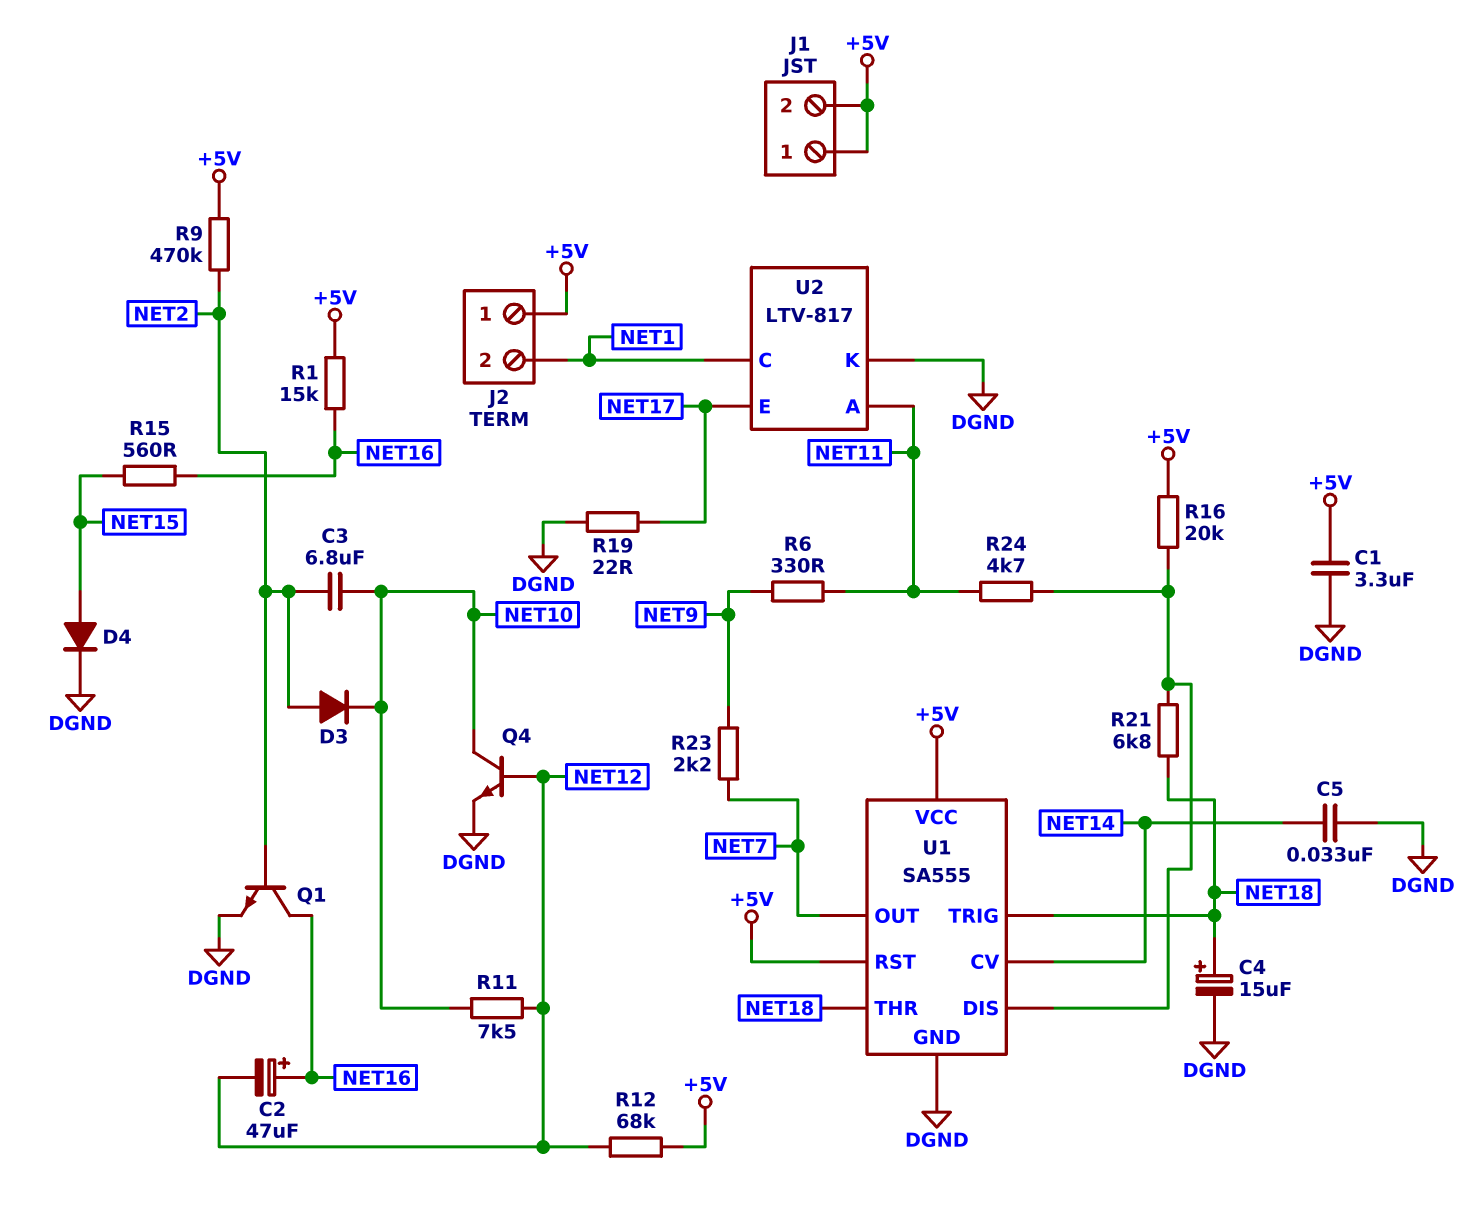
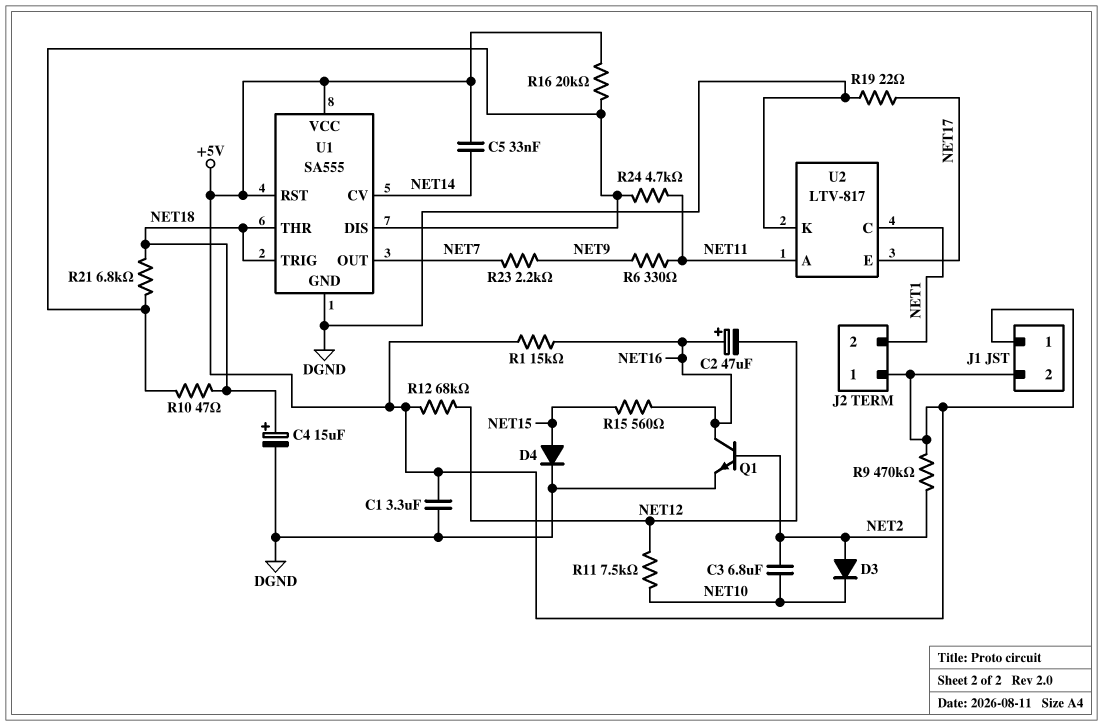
C5: 33nF (DGND, NET14) -> 33nF (+5V, NET14)
Q4: NPN (B NET12, C NET10, E DGND) -> none
R10: none -> 47 (NET18, U1/DIS)

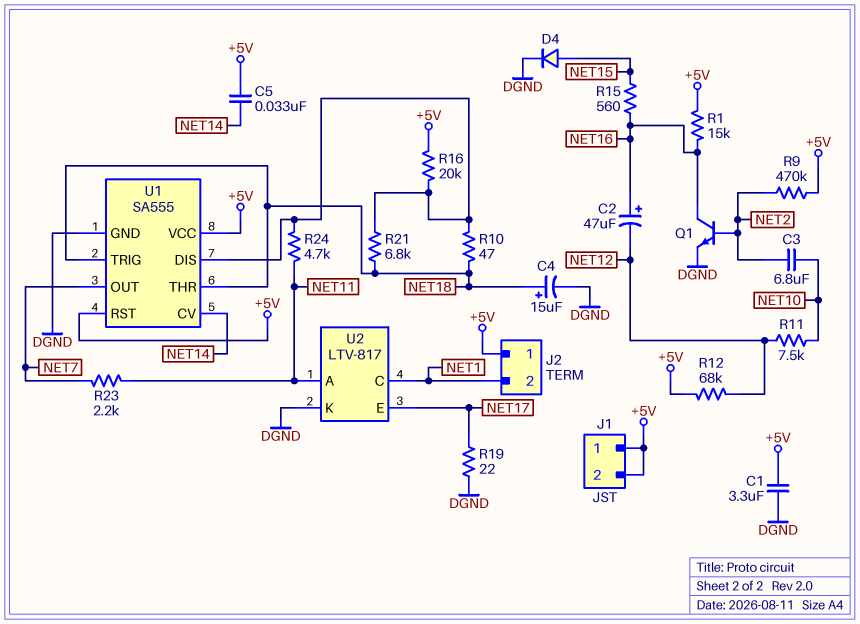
D3: diode (A NET2, K NET10) -> none
R6: 330 (NET9, NET11) -> none
R23: 2.2k (NET7, NET9) -> 2.2k (NET7, NET11)

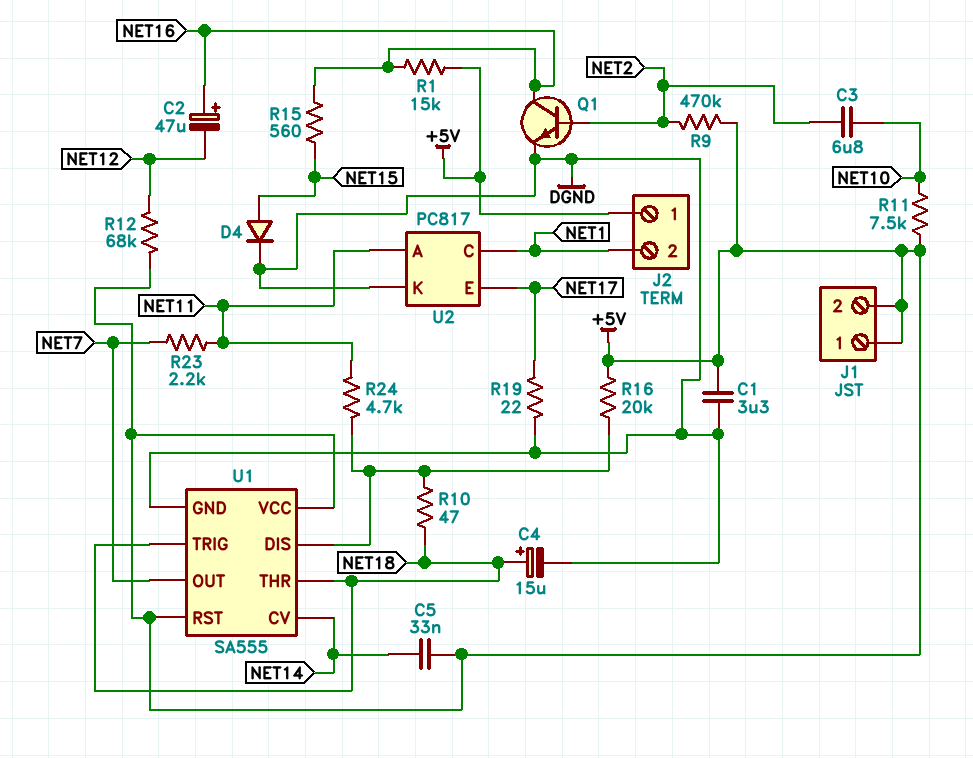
R11: 7.5k (NET10, NET12) -> 7.5k (+5V, NET10)
R21: 6.8k (NET18, U1/DIS) -> none
U2: LTV-817 -> PC817

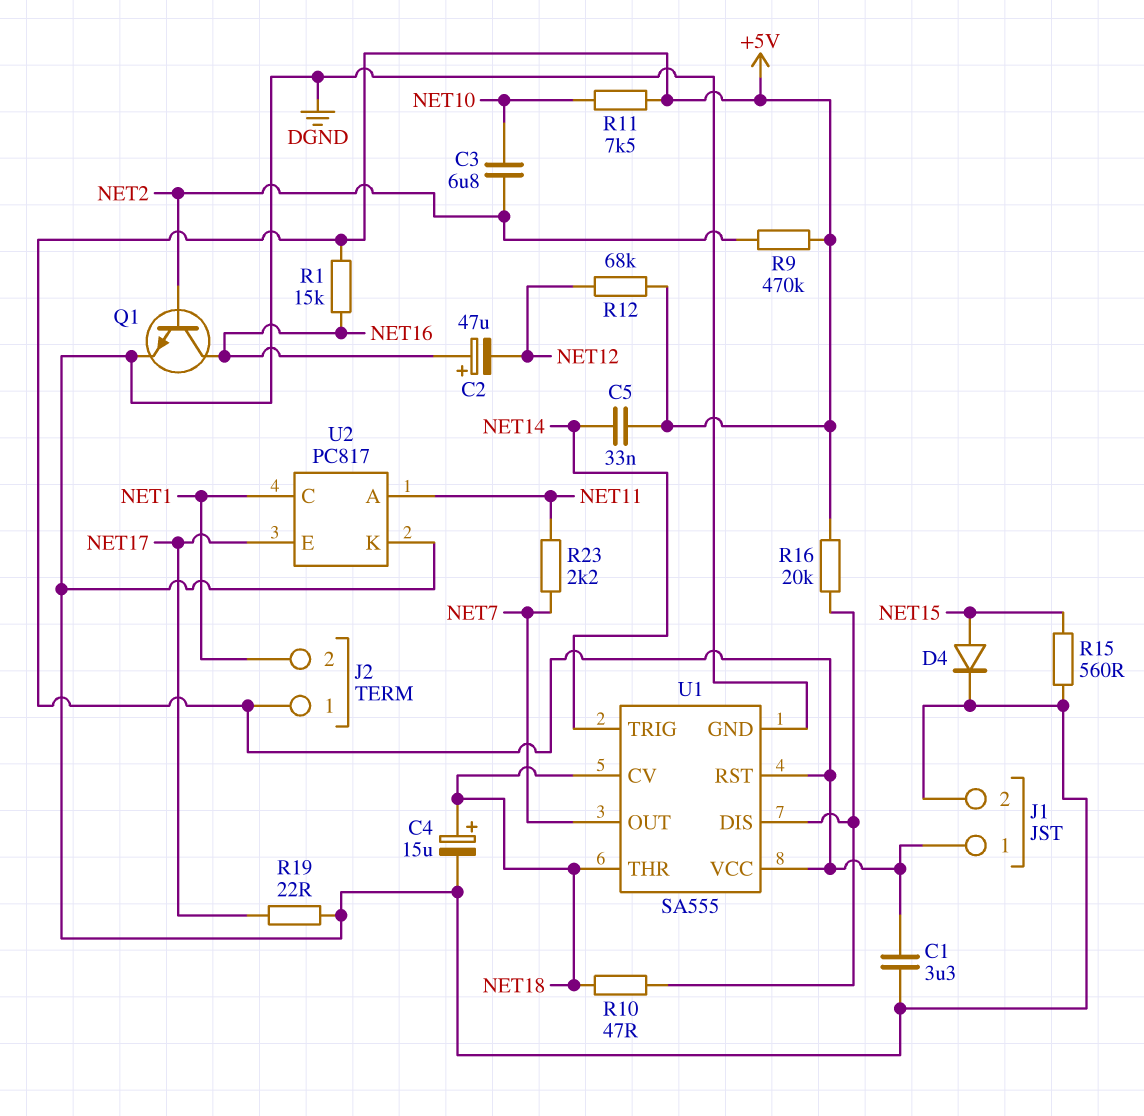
J1 pin 2: +5V -> DGND
R15: 560 (NET15, NET16) -> 560 (DGND, NET15)
R24: 4.7k (NET11, U1/DIS) -> none
U1 pin CV: NET14 -> NET18
U1 pin TRIG: NET18 -> NET14

